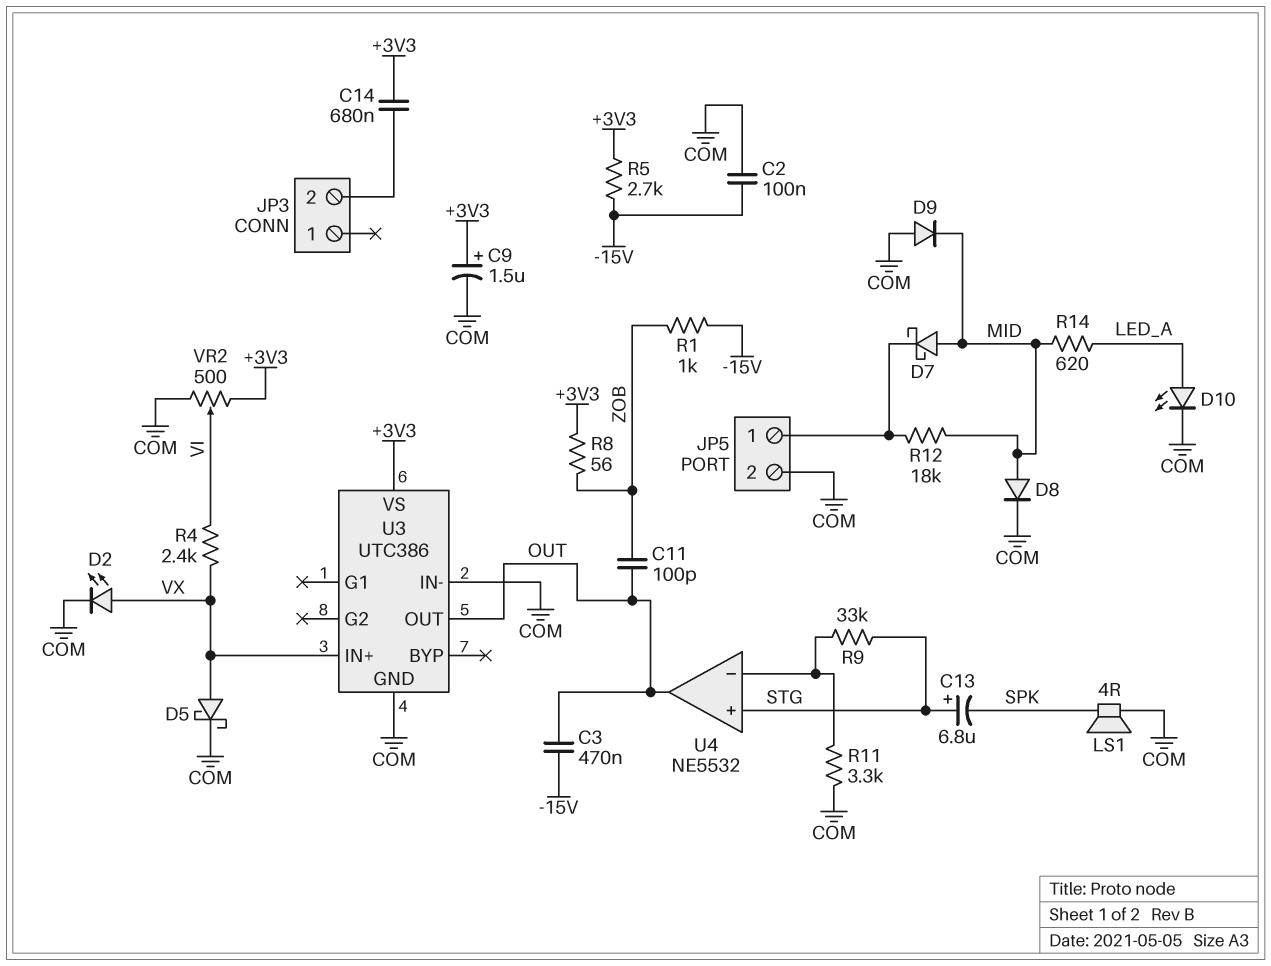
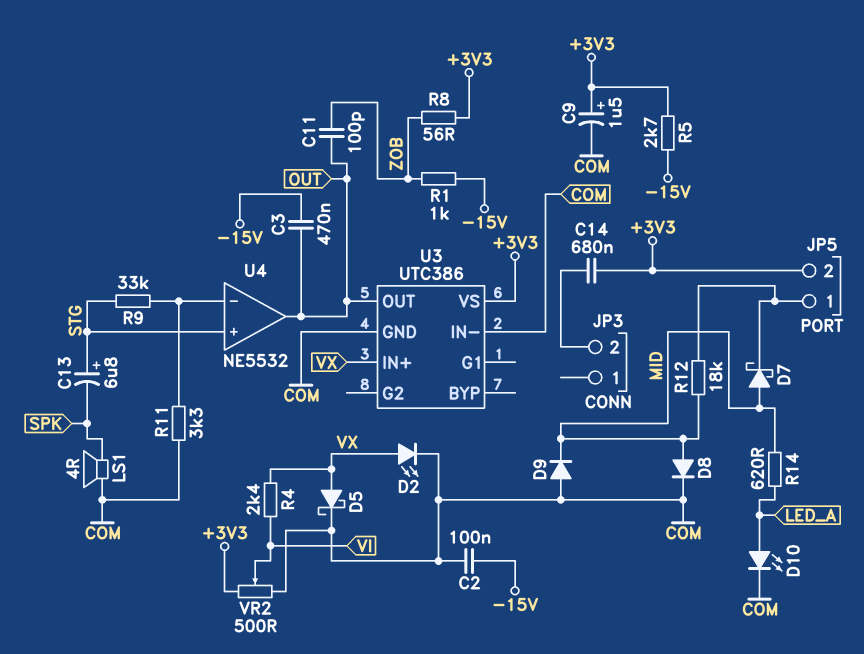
JP5 pin 2: COM -> +3V3

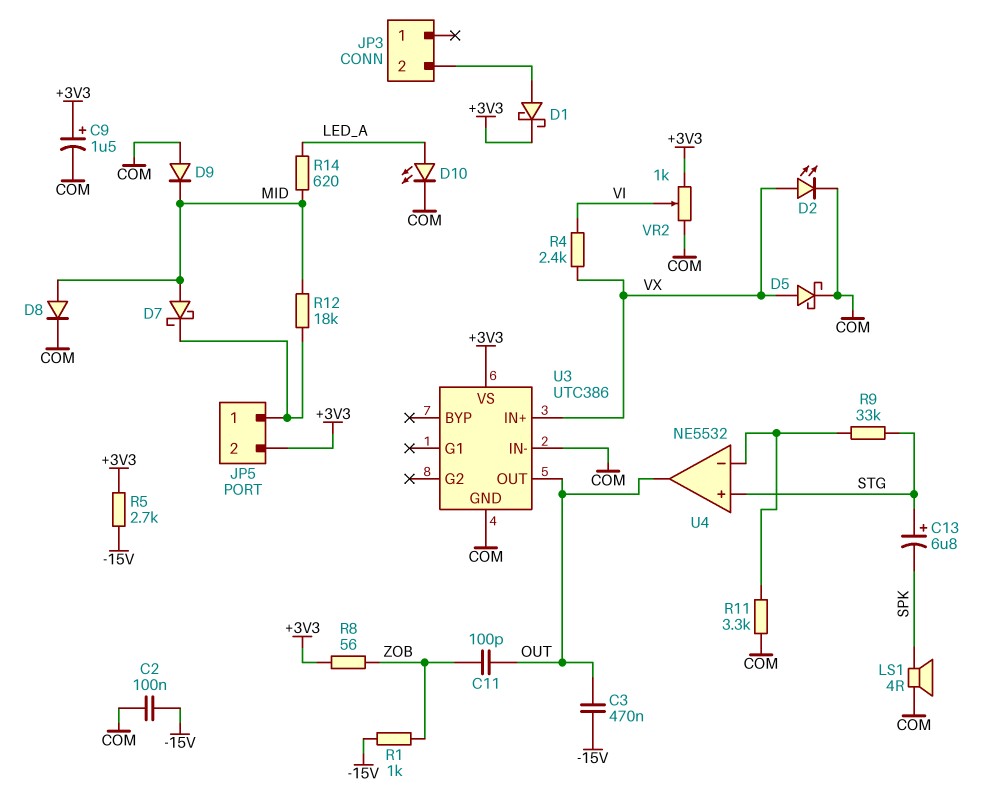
C14: 680nF (+3V3, JP3/2) -> none
D1: none -> schottky (A JP3/2, K +3V3)
VR2: 500 (+3V3, COM, wiper VI) -> 1k (+3V3, COM, wiper VI)

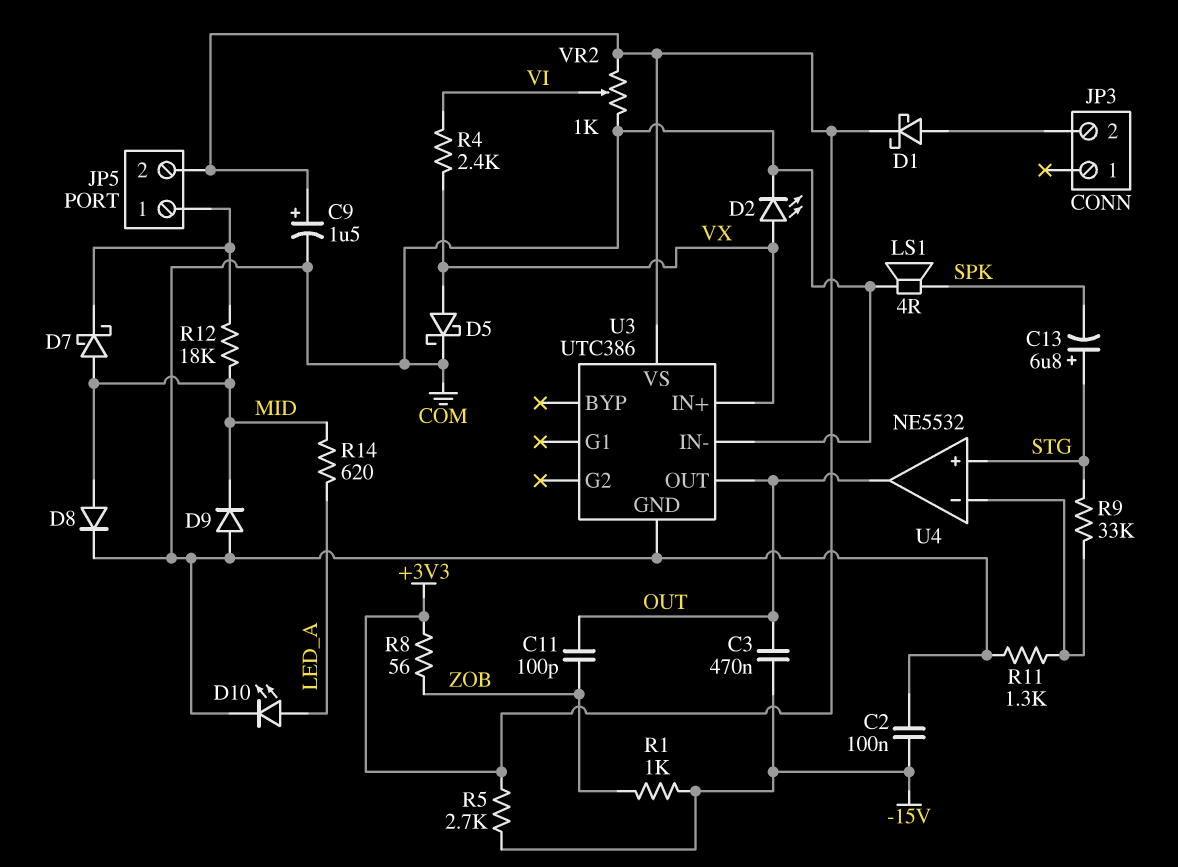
R11: 3.3k (COM, U4/in-) -> 1.3k (COM, U4/in-)

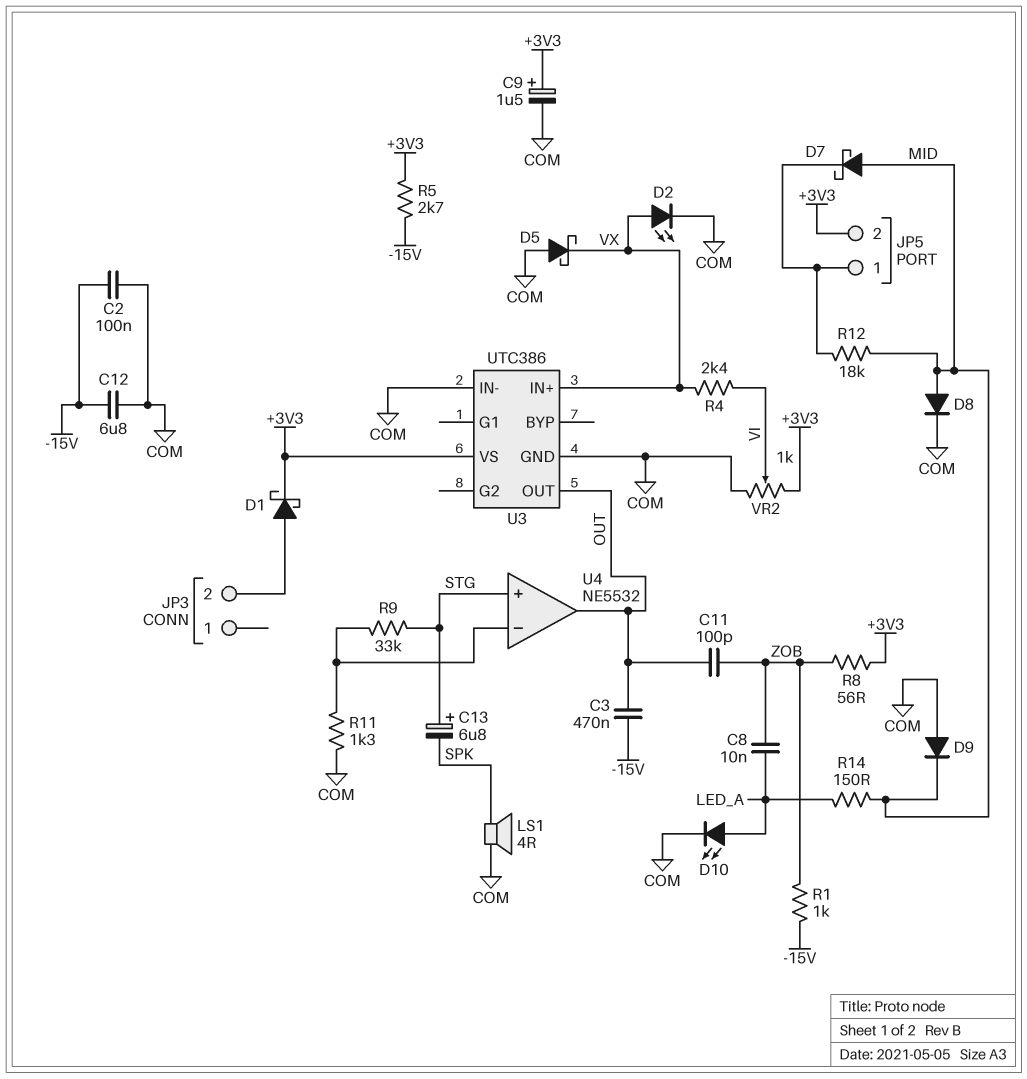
C8: none -> 10nF (LED_A, ZOB)
C12: none -> 6.8uF (-15V, COM)
D5: schottky (A VX, K COM) -> schottky (A COM, K VX)
R14: 620 (LED_A, MID) -> 150 (LED_A, MID)

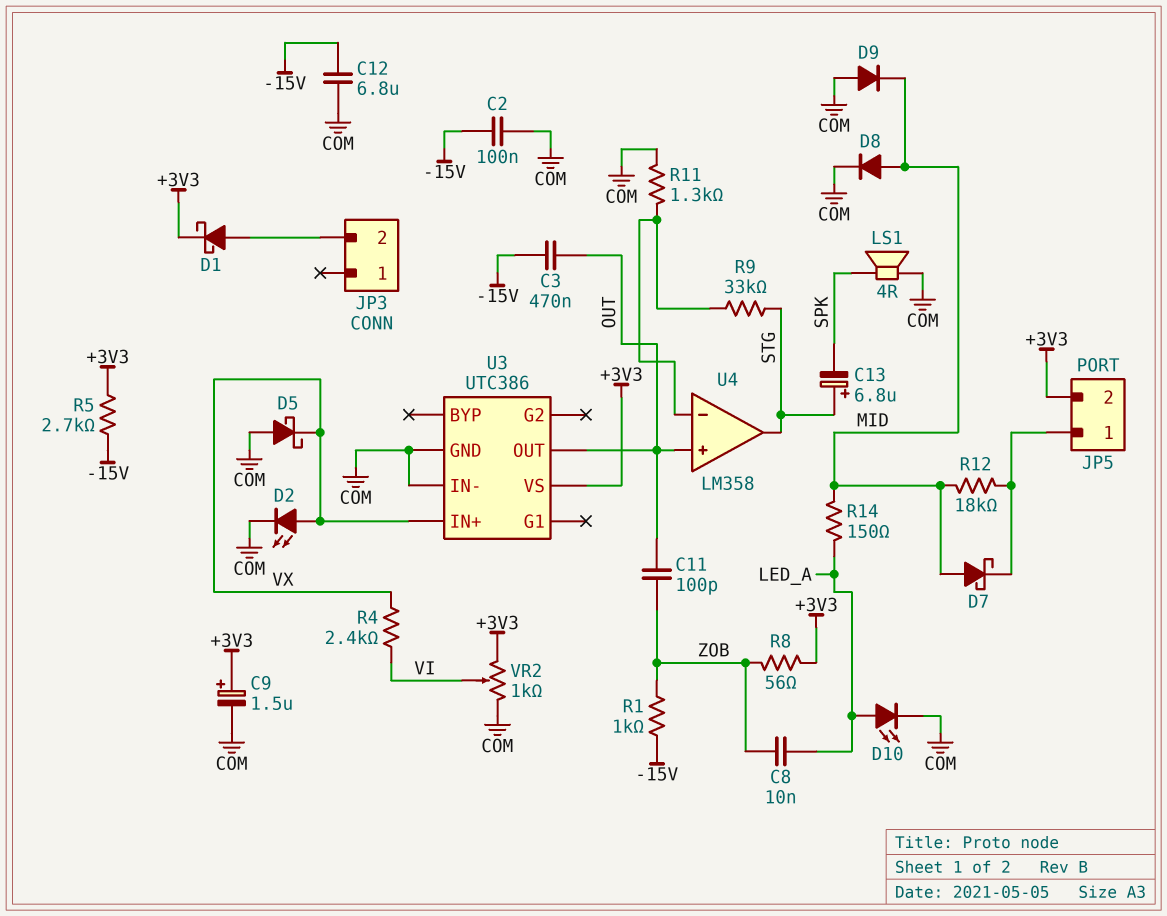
U4: NE5532 -> LM358
U4 pin in+: STG -> OUT
U4 pin out: OUT -> STG

